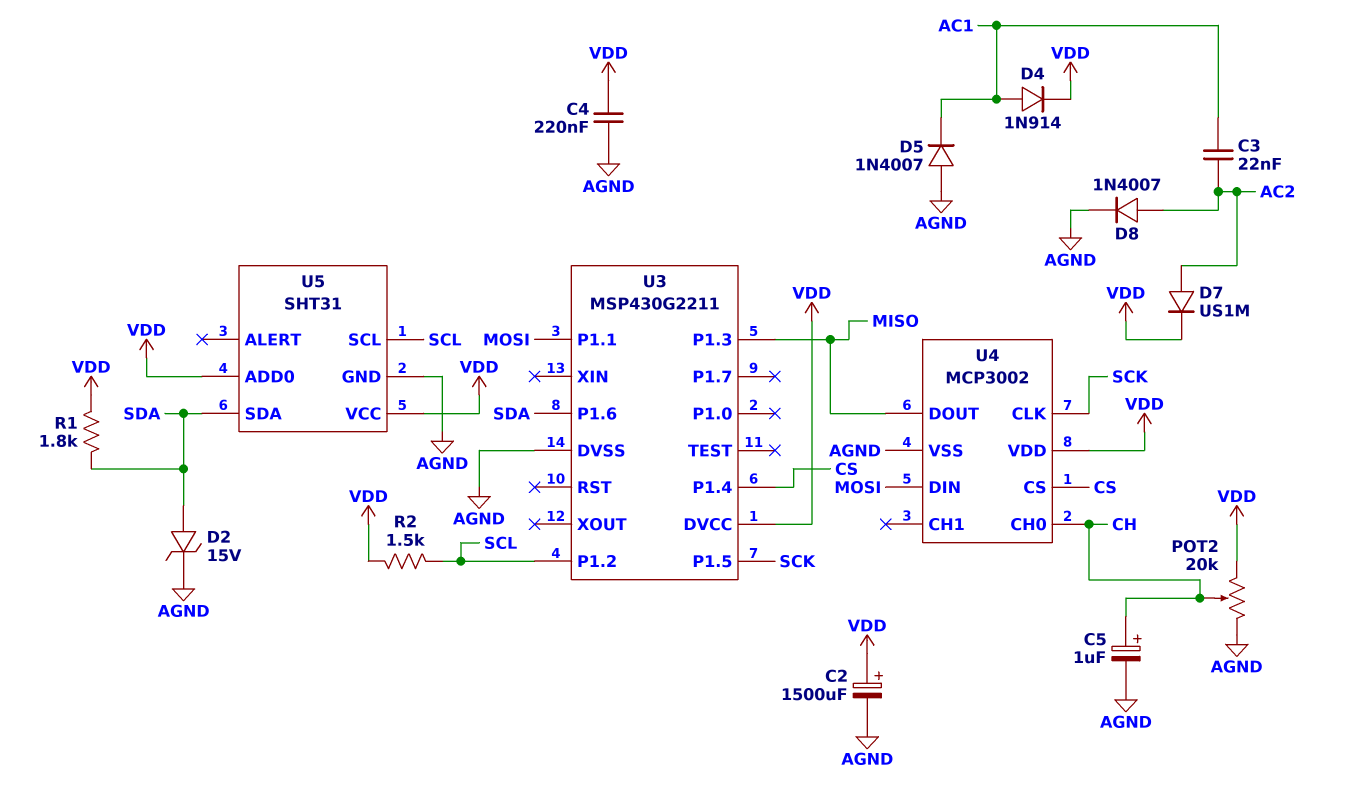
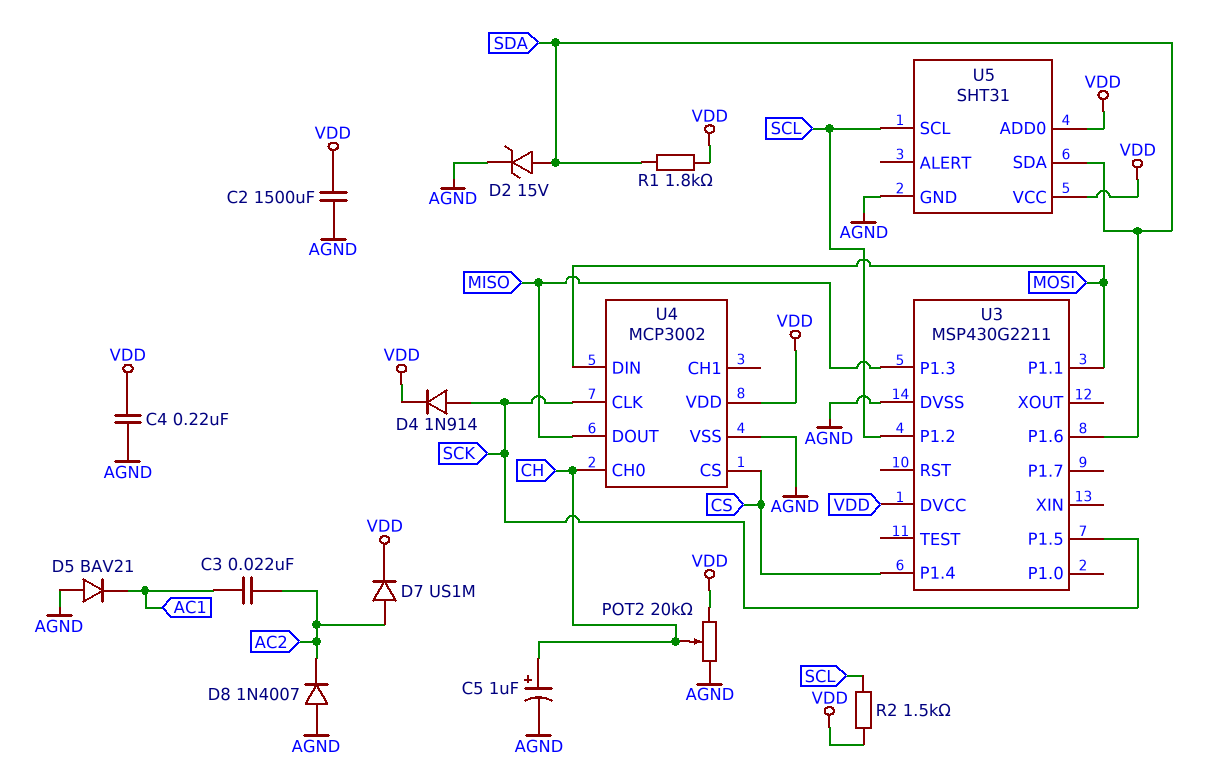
C2: 1500uF (plus VDD, minus AGND) -> 1500uF (AGND, VDD)
D4: diode 1N914 (A AC1, K VDD) -> diode 1N914 (A SCK, K VDD)
D5: diode 1N4007 (A AGND, K AC1) -> diode BAV21 (A AGND, K AC1)
D8: diode 1N4007 (A AC2, K AGND) -> diode 1N4007 (A AGND, K AC2)

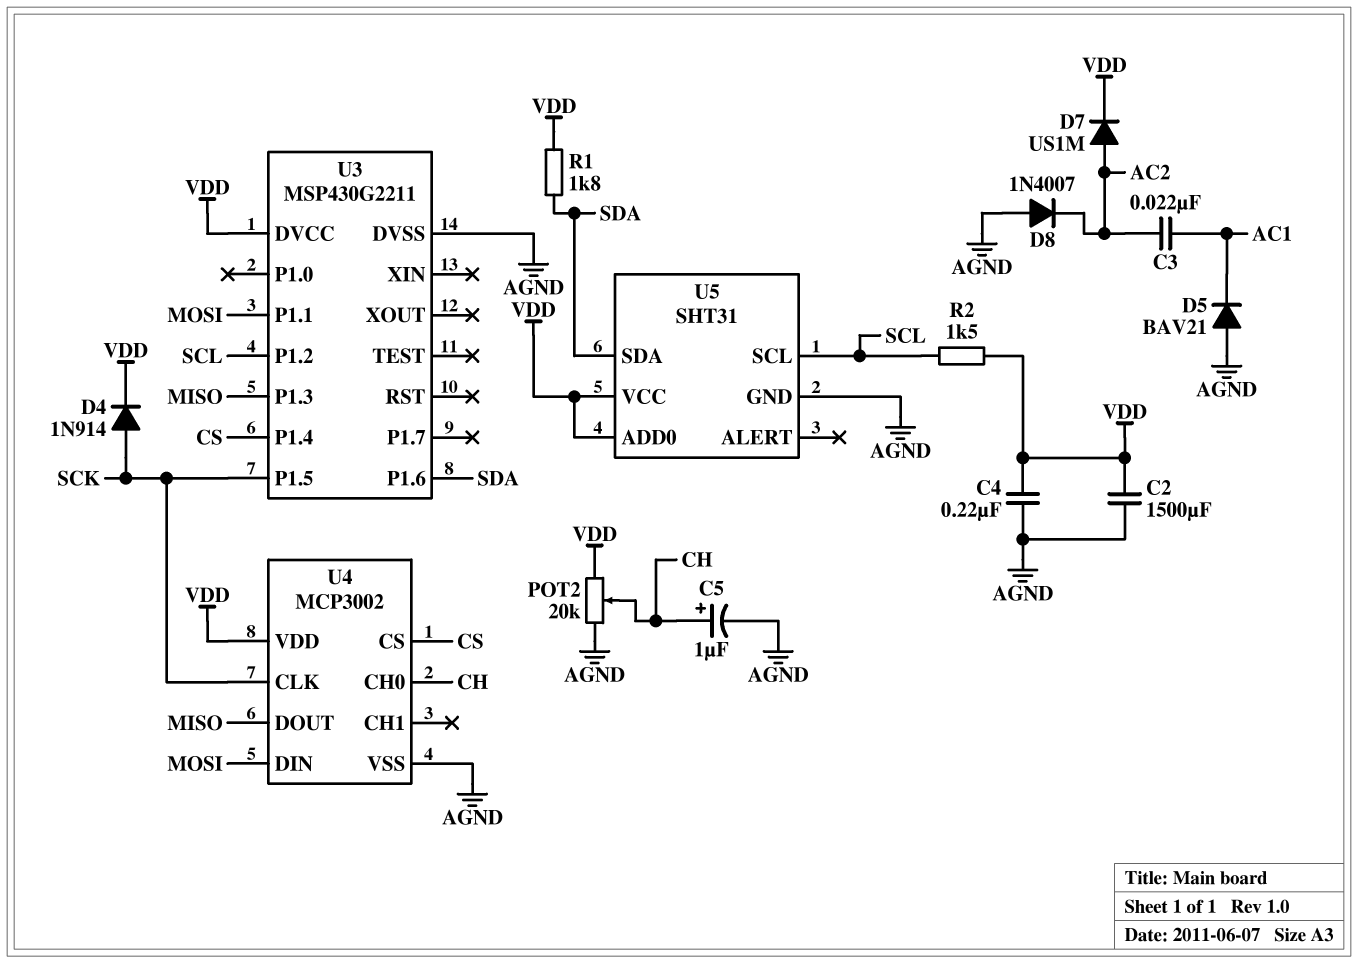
D2: zener 15V (A SDA, K AGND) -> none

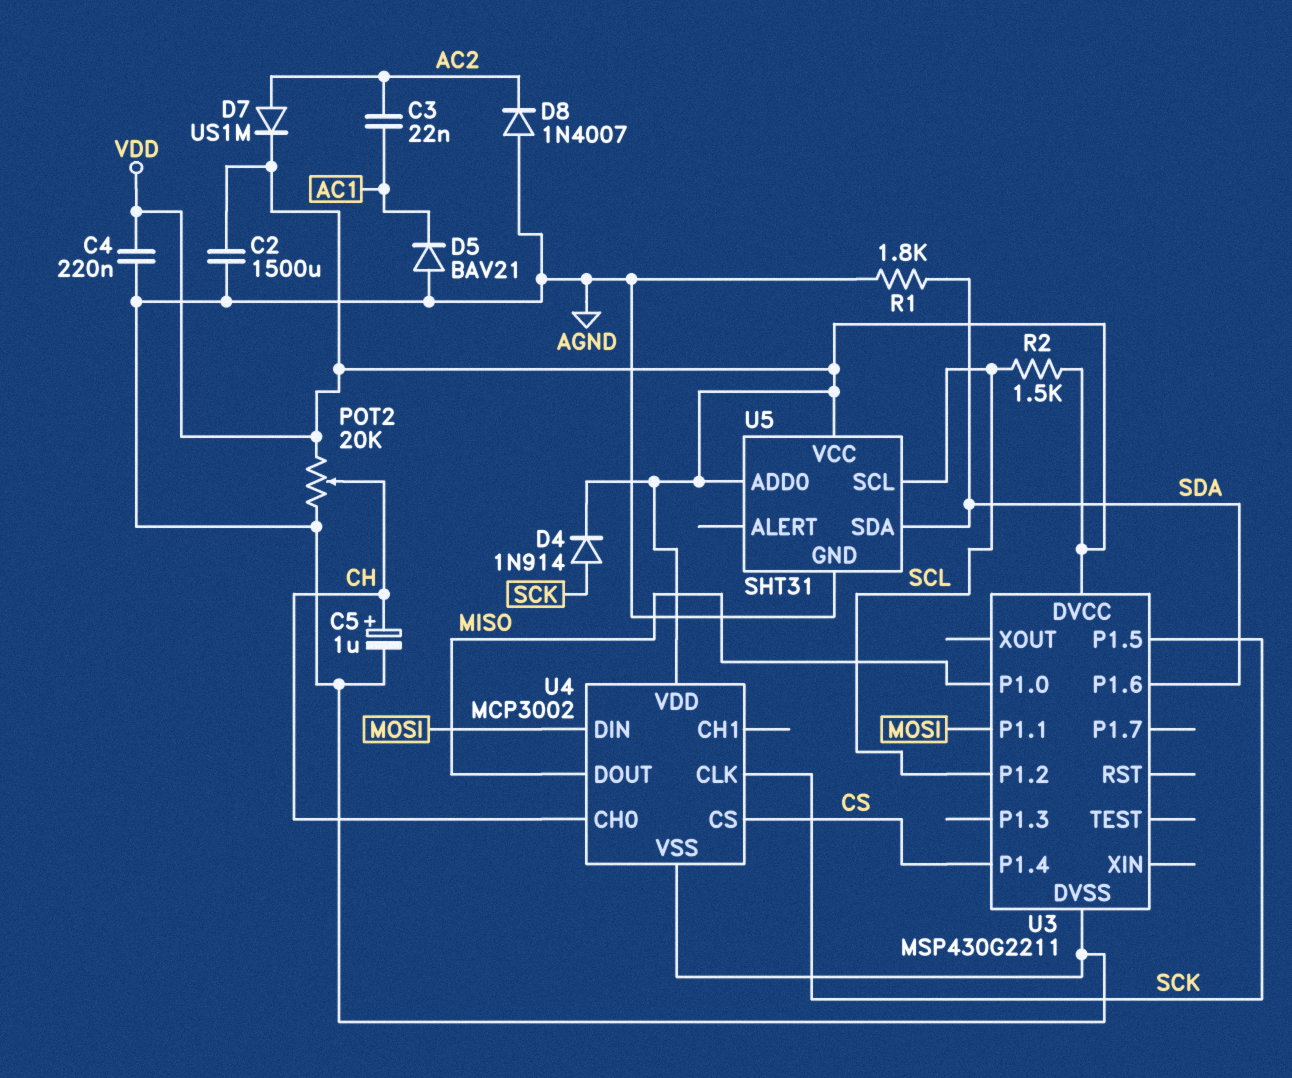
R1: 1.8k (SDA, VDD) -> 1.8k (AGND, SDA)
U3 pin P1.0: none -> MISO
U3 pin P1.3: MISO -> none

